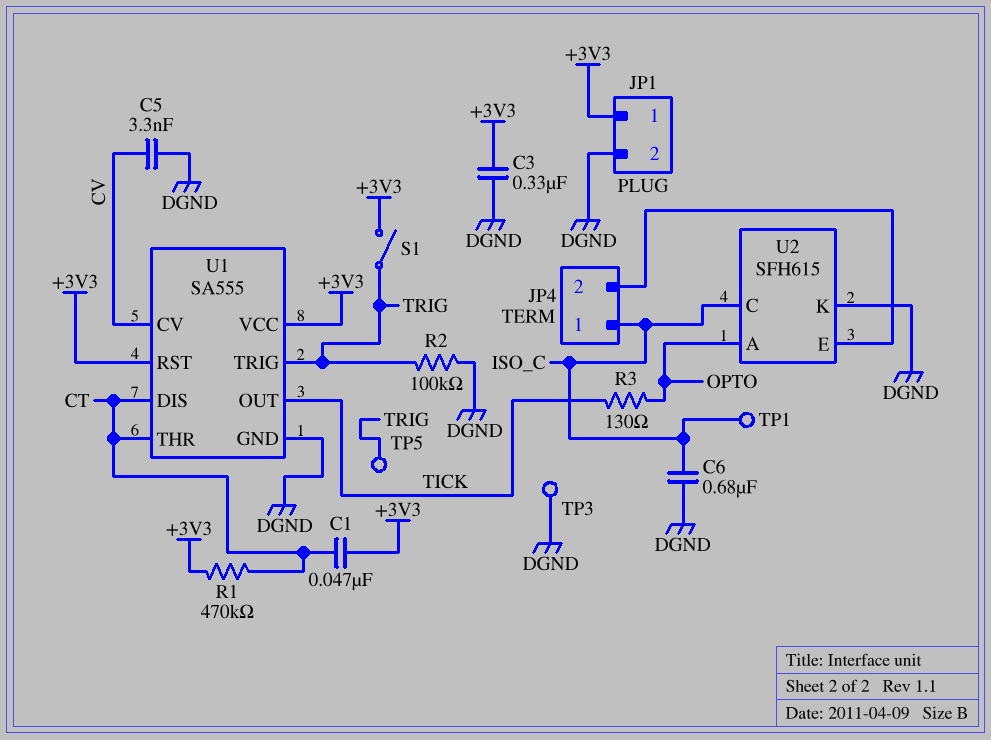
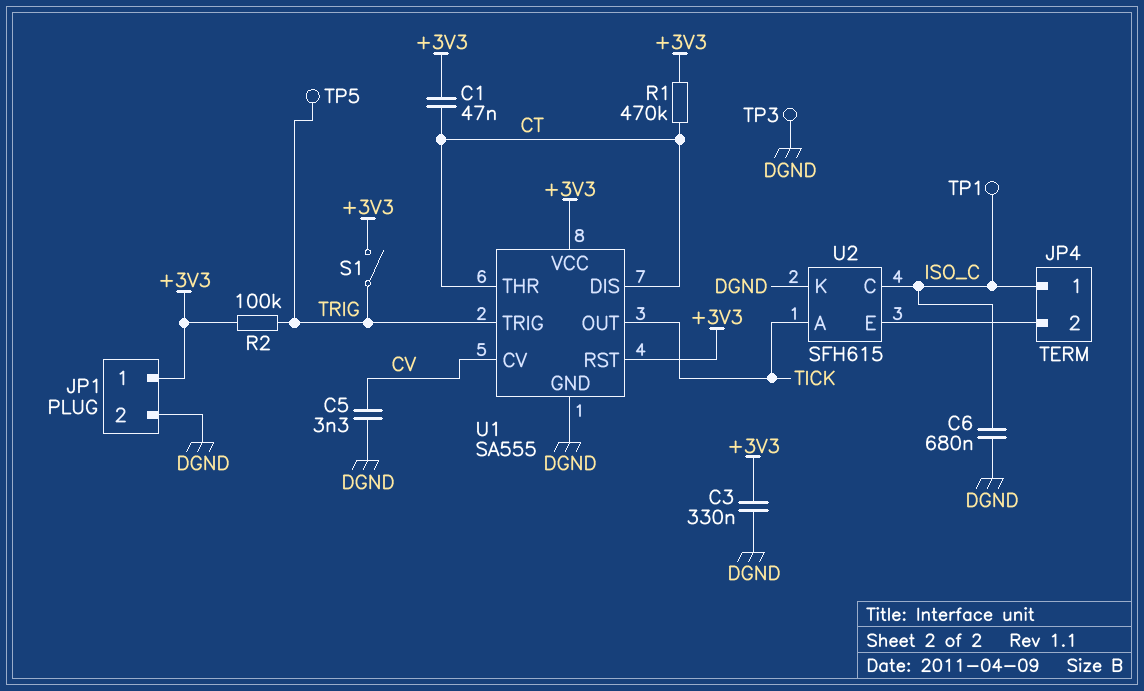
R2: 100k (DGND, TRIG) -> 100k (+3V3, TRIG)
R3: 130 (OPTO, TICK) -> none
U2 pin A: OPTO -> TICK

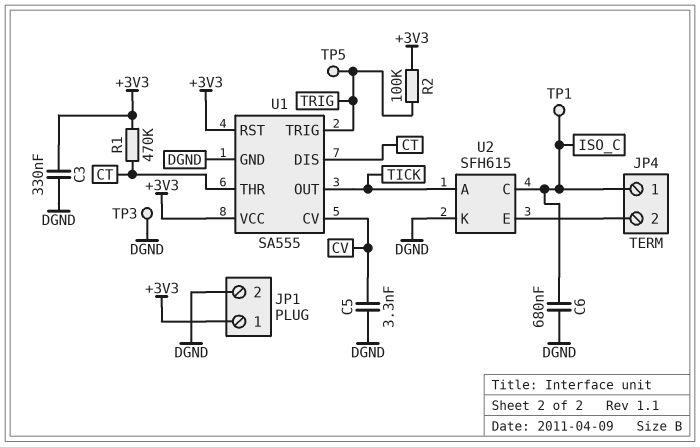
C1: 47nF (+3V3, CT) -> none
S1: switch (+3V3, TRIG) -> none

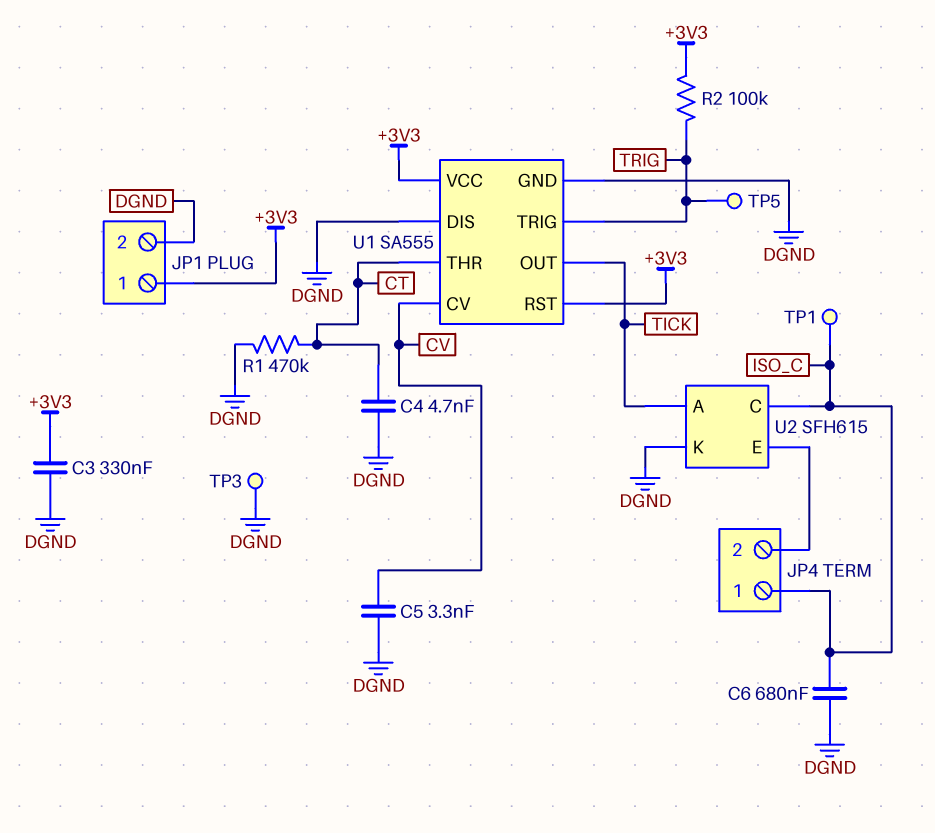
C4: none -> 4.7nF (CT, DGND)
R1: 470k (+3V3, CT) -> 470k (CT, DGND)
U1 pin DIS: CT -> DGND

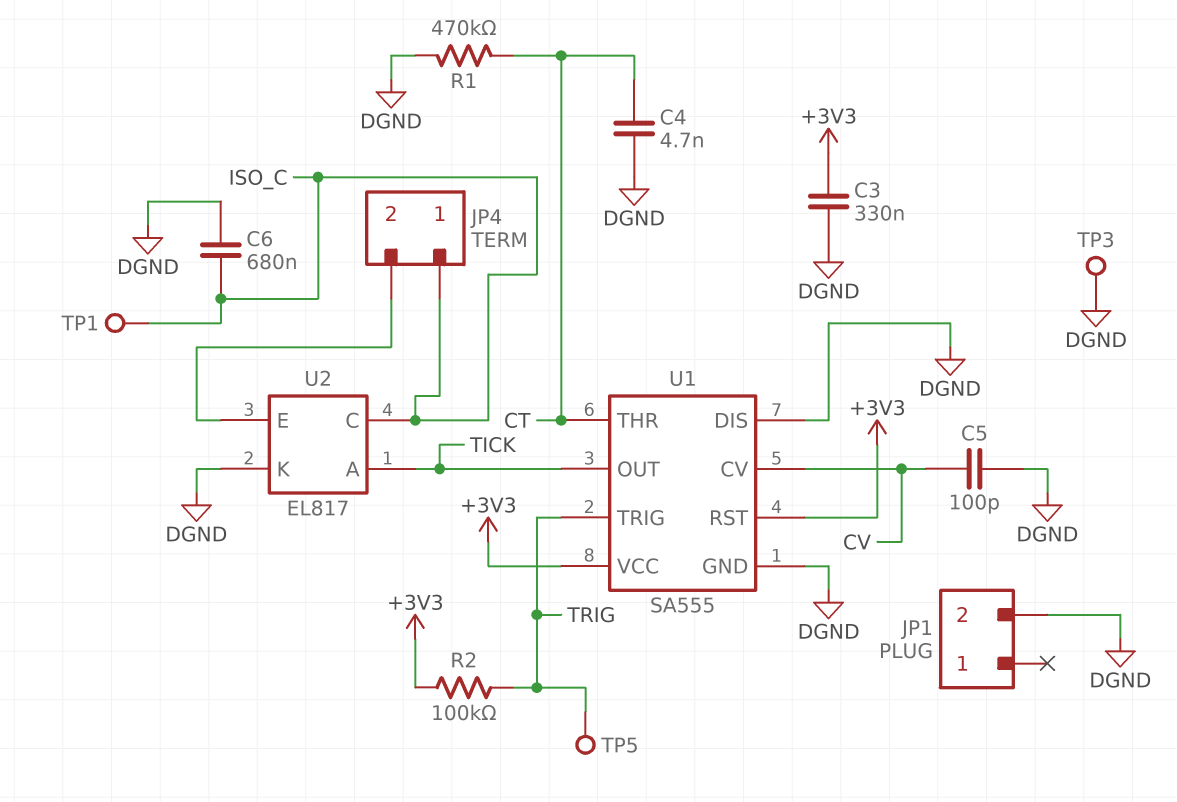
C5: 3.3nF (CV, DGND) -> 100pF (CV, DGND)
JP1 pin 1: +3V3 -> none
U2: SFH615 -> EL817

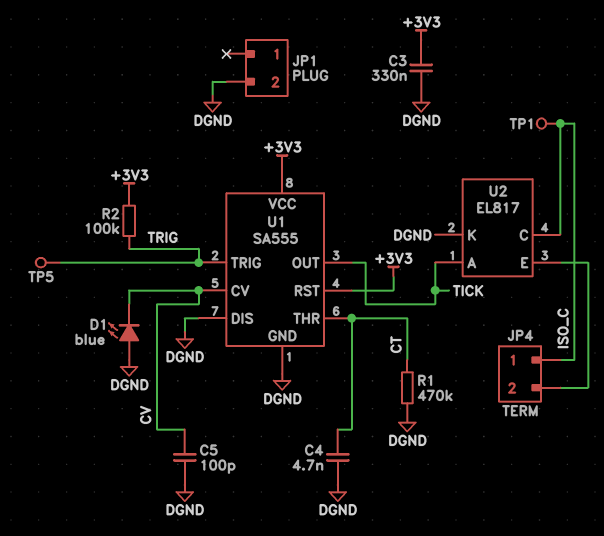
C6: 680nF (DGND, ISO_C) -> none
D1: none -> LED blue (A DGND, K CV)
TP3: test point (DGND) -> none

